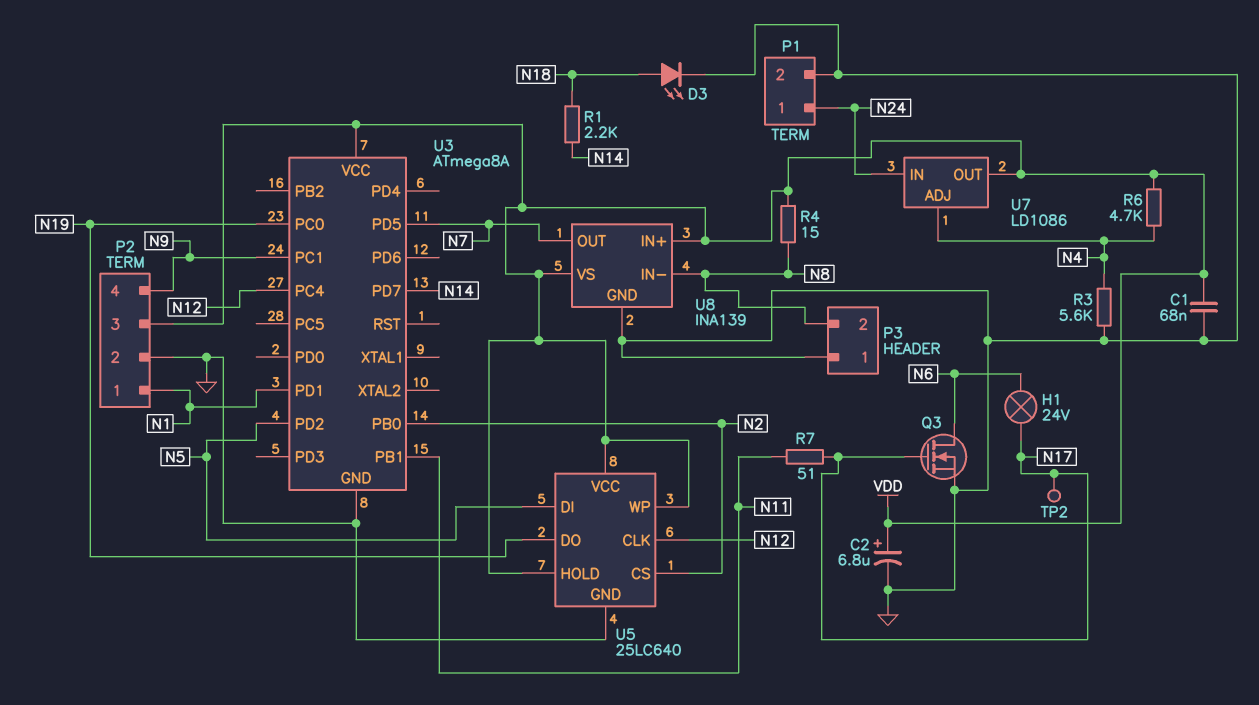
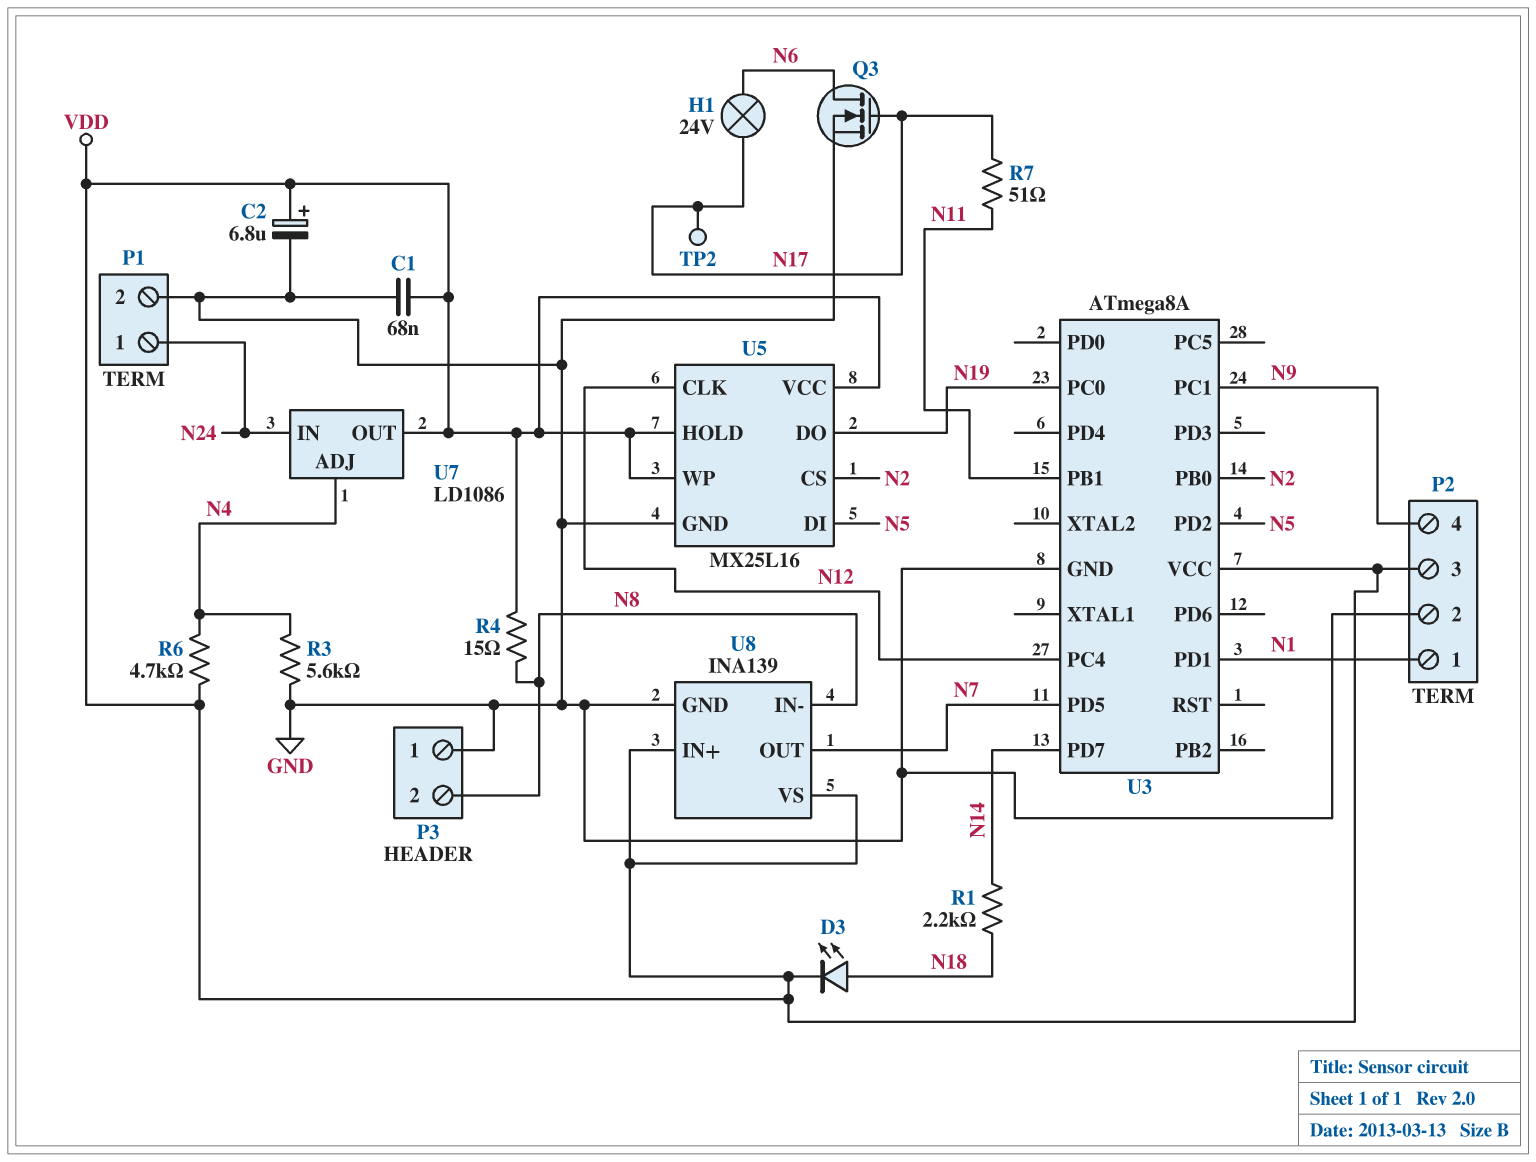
D3: LED (A N18, K GND) -> LED (A N18, K VDD)
U5: 25LC640 -> MX25L16

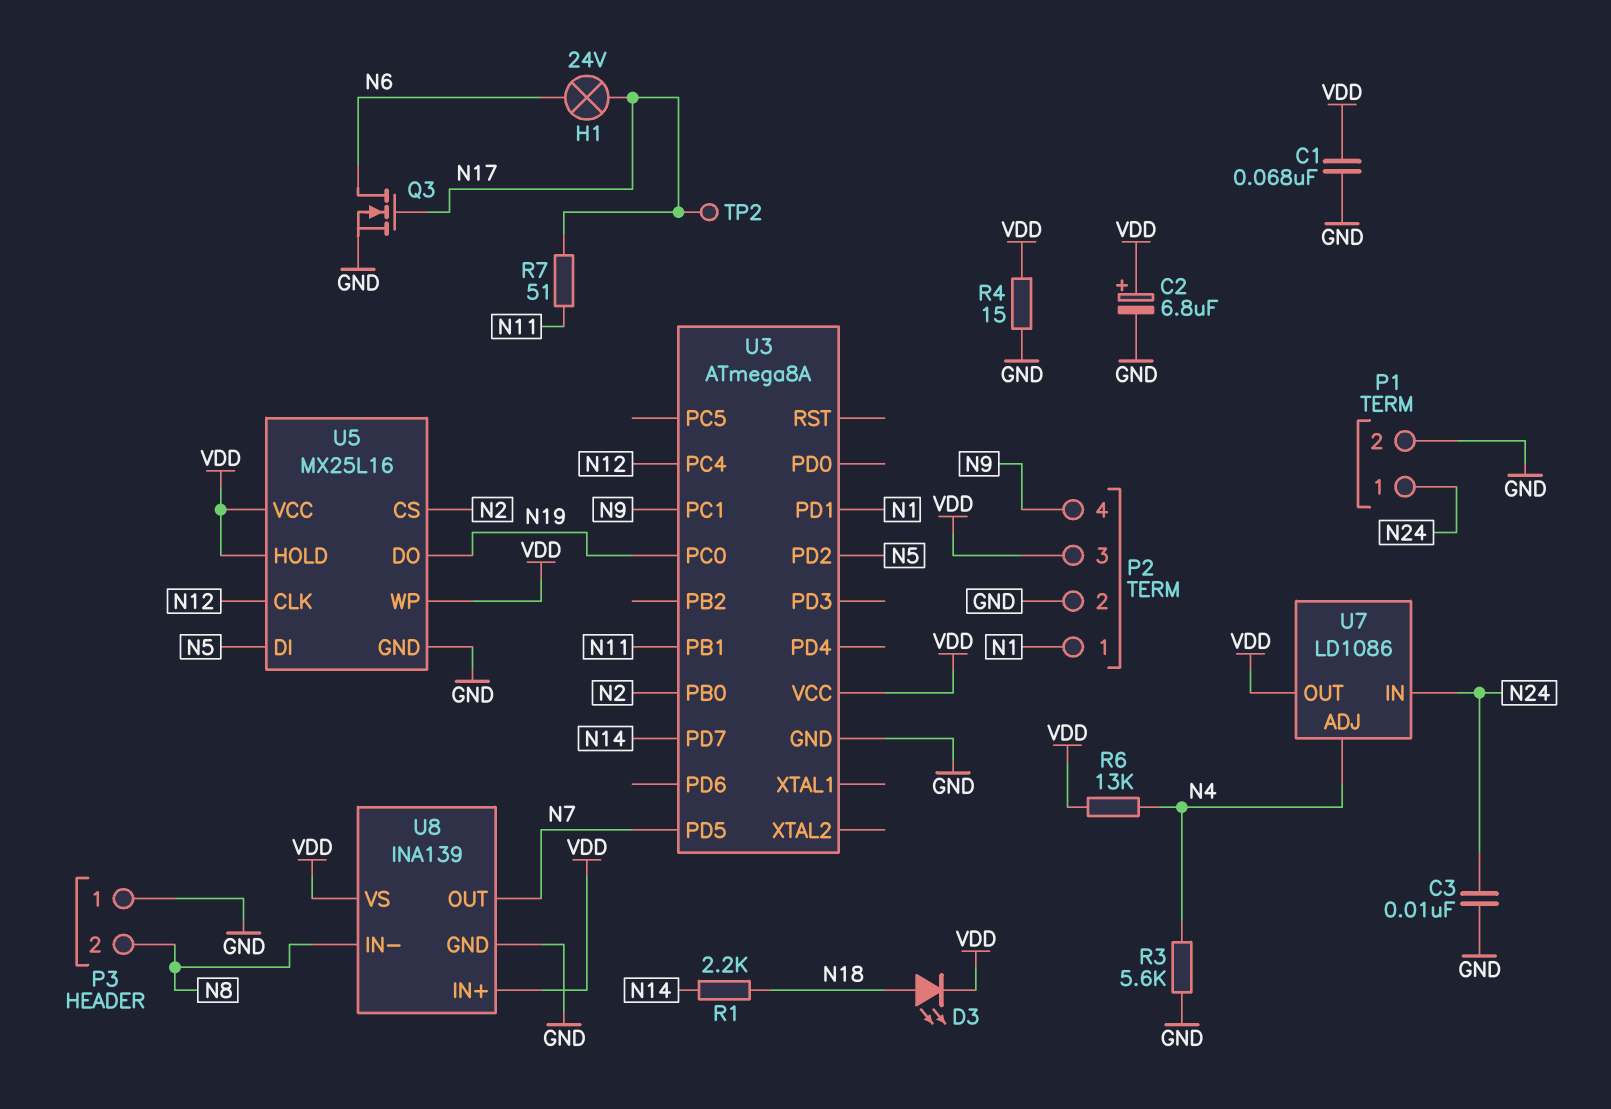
C3: none -> 10nF (GND, N24)
R4: 15 (N8, VDD) -> 15 (GND, VDD)
R6: 4.7k (N4, VDD) -> 13k (N4, VDD)

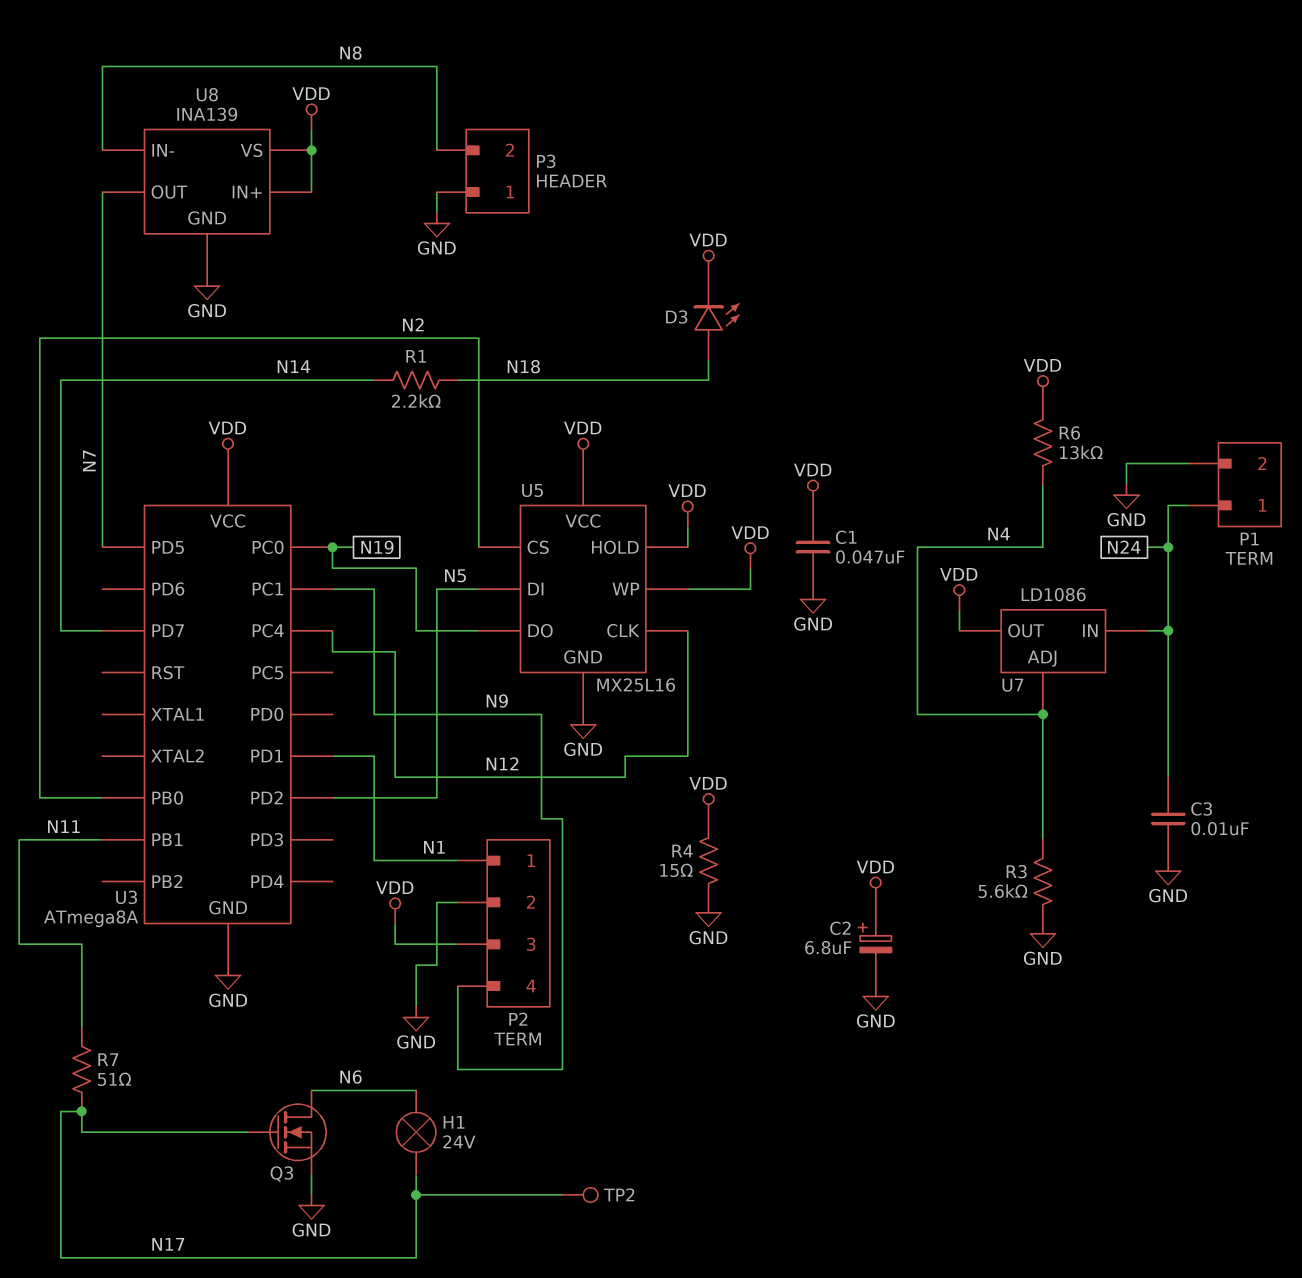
C1: 68nF (GND, VDD) -> 47nF (GND, VDD)

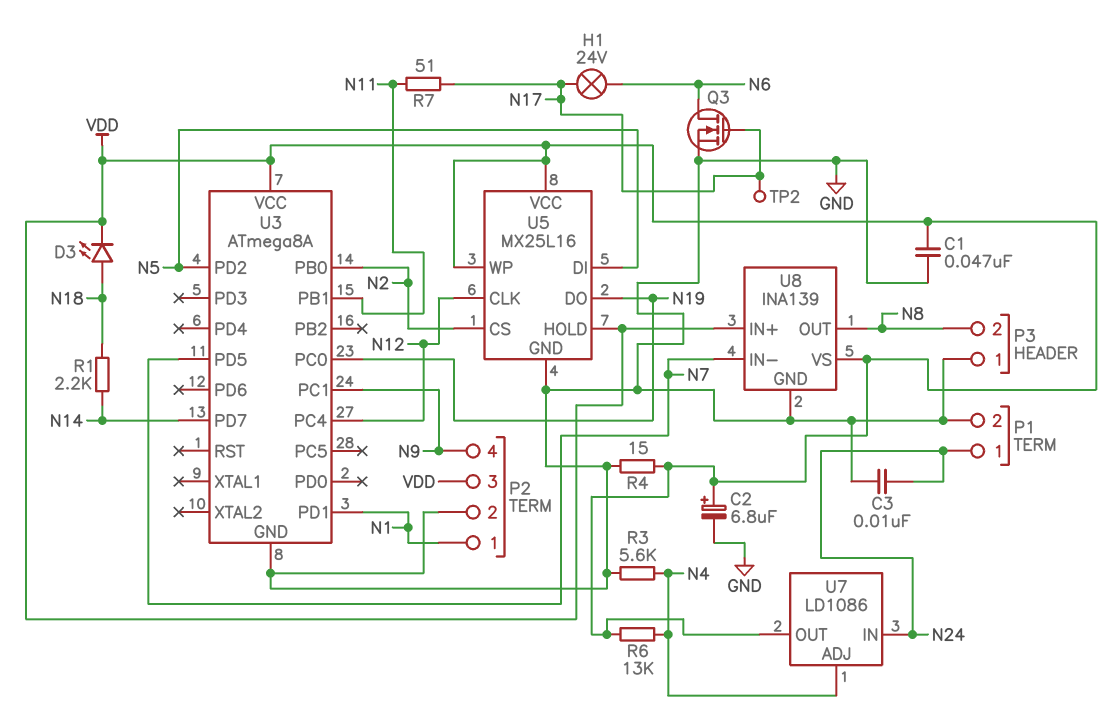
U8 pin IN-: N8 -> N7
U8 pin OUT: N7 -> N8

